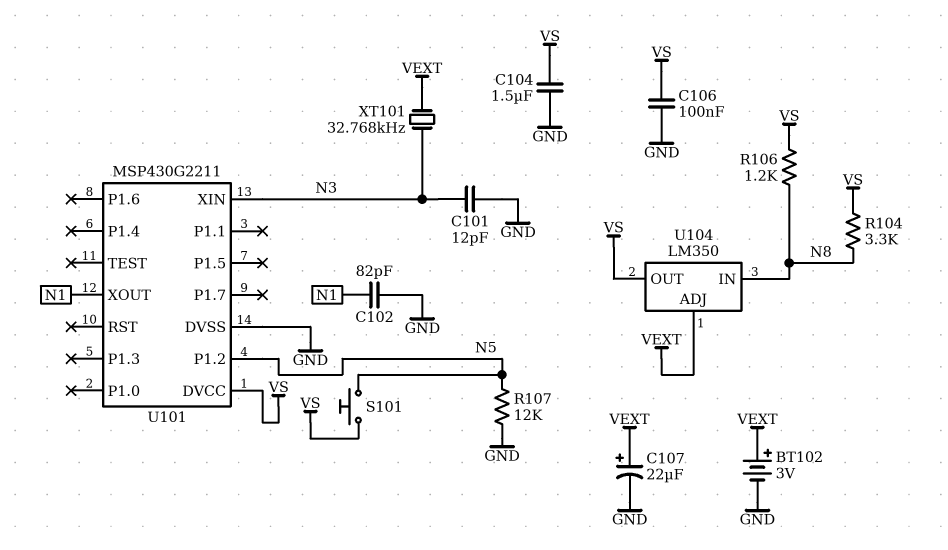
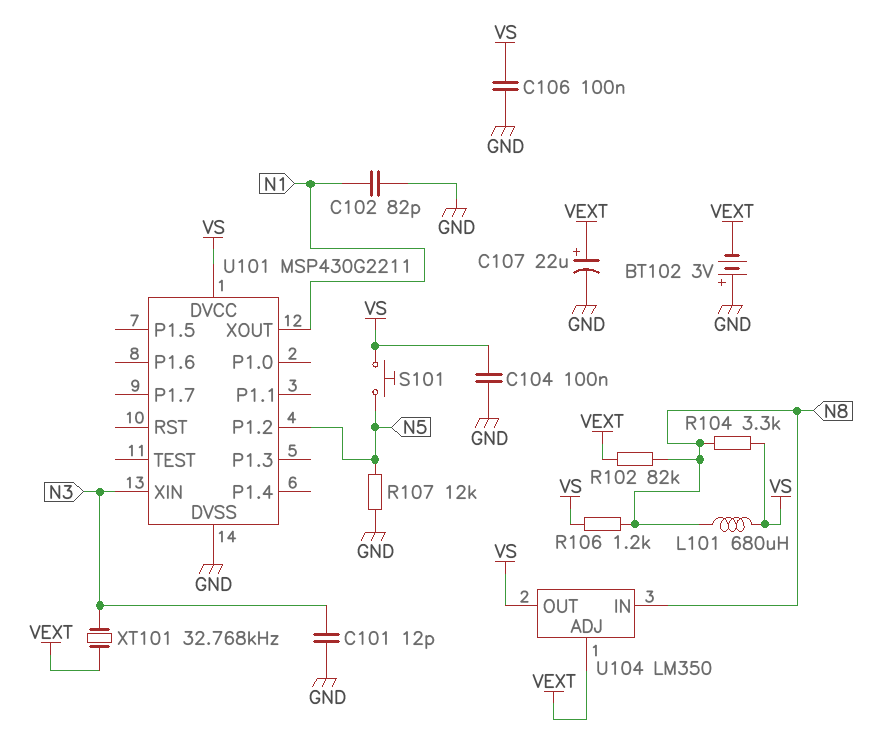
BT102: 3V (plus VEXT, minus GND) -> 3V (plus GND, minus VEXT)
C104: 1.5uF (GND, VS) -> 100nF (GND, VS)
L101: none -> 680uH (N8, VS)
R102: none -> 82k (N8, VEXT)

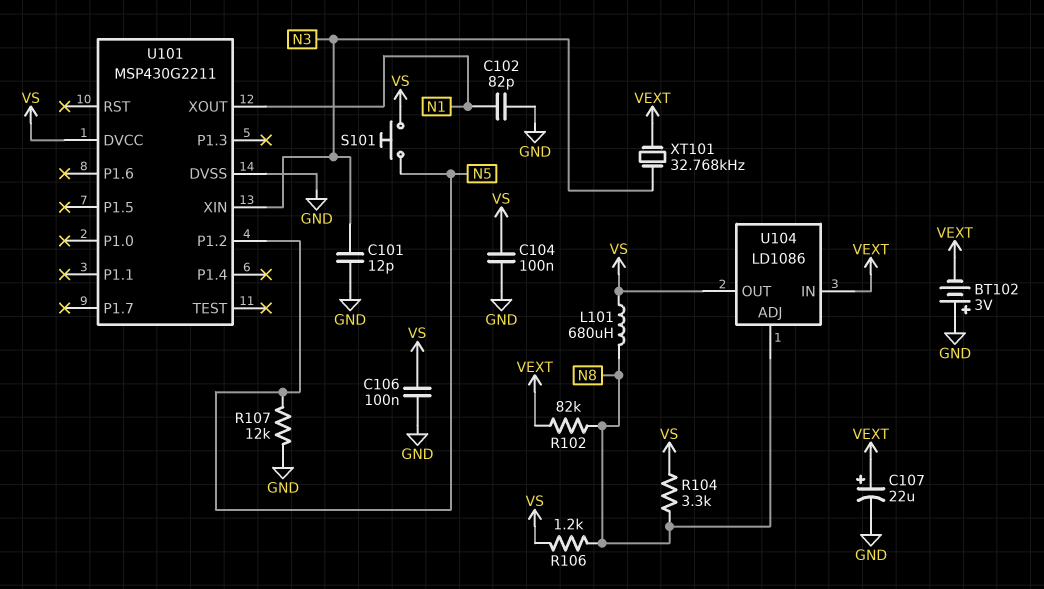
U104: LM350 -> LD1086
U104 pin ADJ: VEXT -> N8
U104 pin IN: N8 -> VEXT

